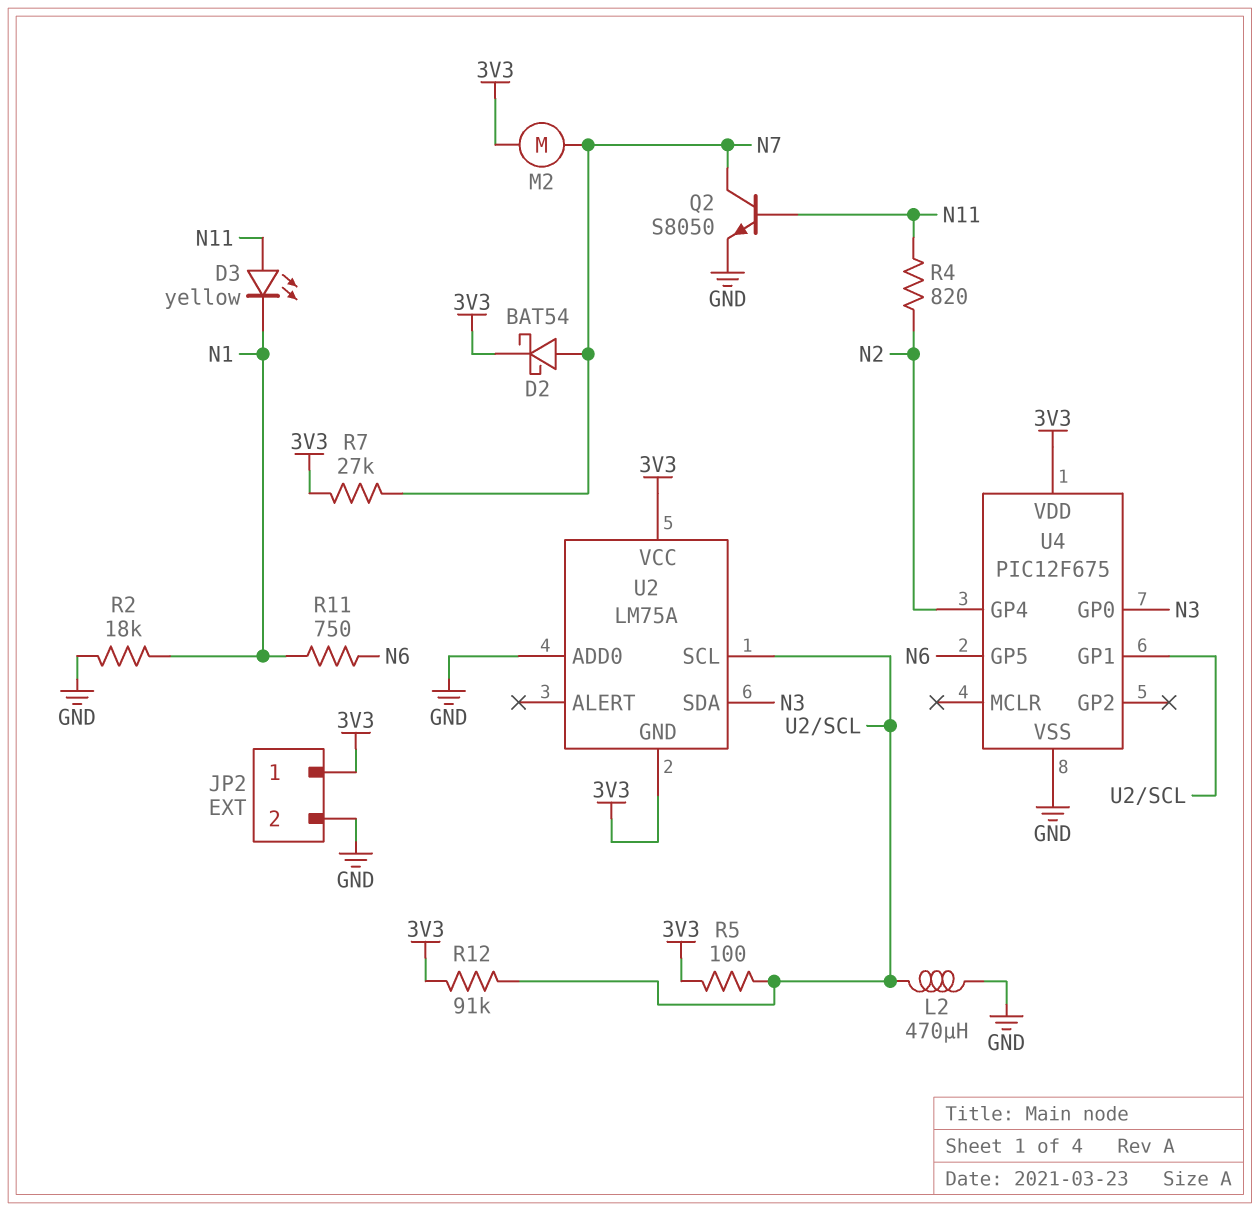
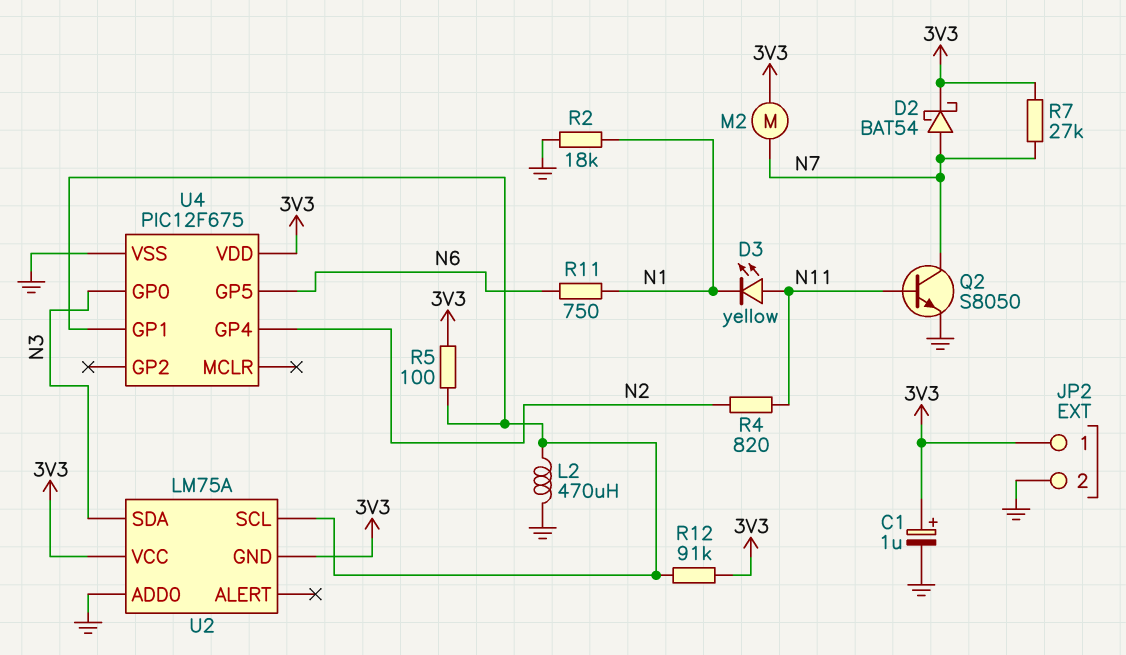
C1: none -> 1uF (plus 3V3, minus GND)

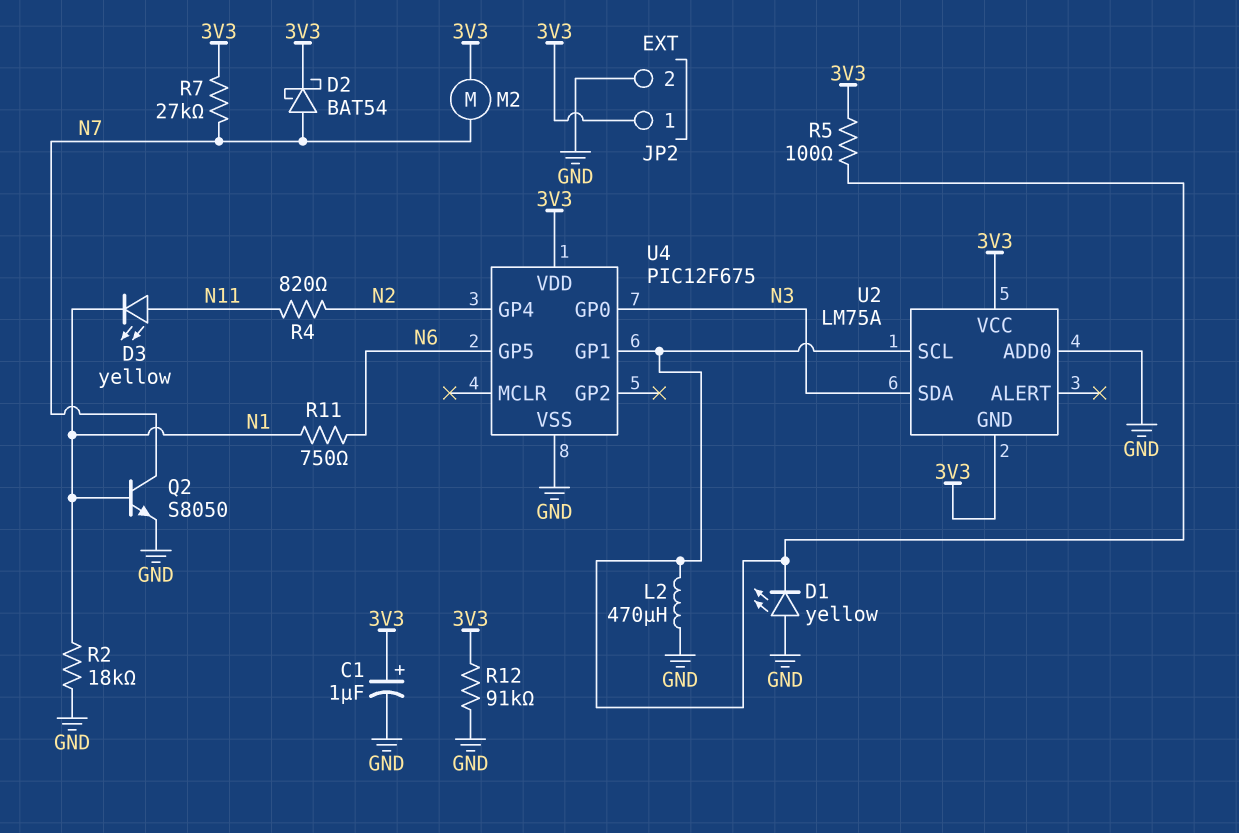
D1: none -> LED yellow (A GND, K U2/SCL)
Q2: NPN S8050 (B N11, C N7, E GND) -> NPN S8050 (B N1, C N7, E GND)
R12: 91k (3V3, U2/SCL) -> 91k (3V3, GND)

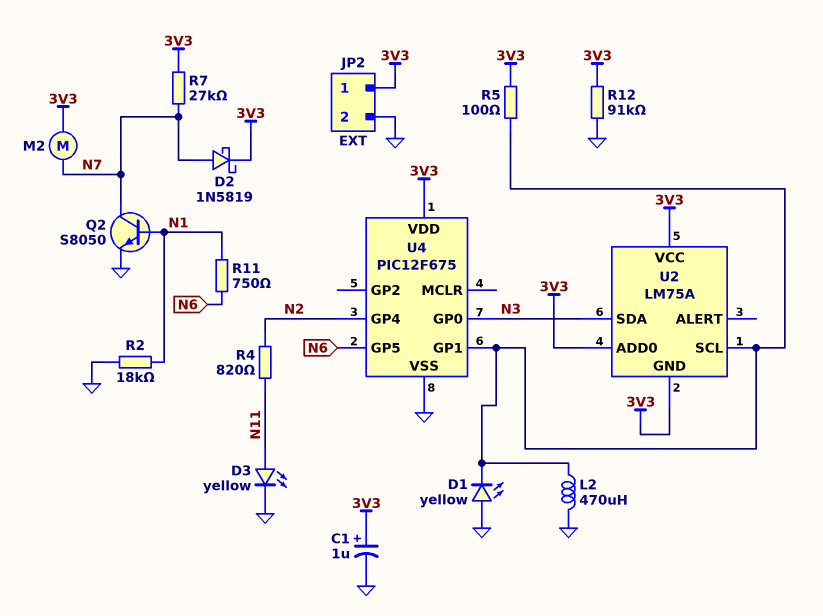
D2: schottky BAT54 (A N7, K 3V3) -> schottky 1N5819 (A N7, K 3V3)
D3: LED yellow (A N11, K N1) -> LED yellow (A N11, K GND)
U2 pin ADD0: GND -> 3V3

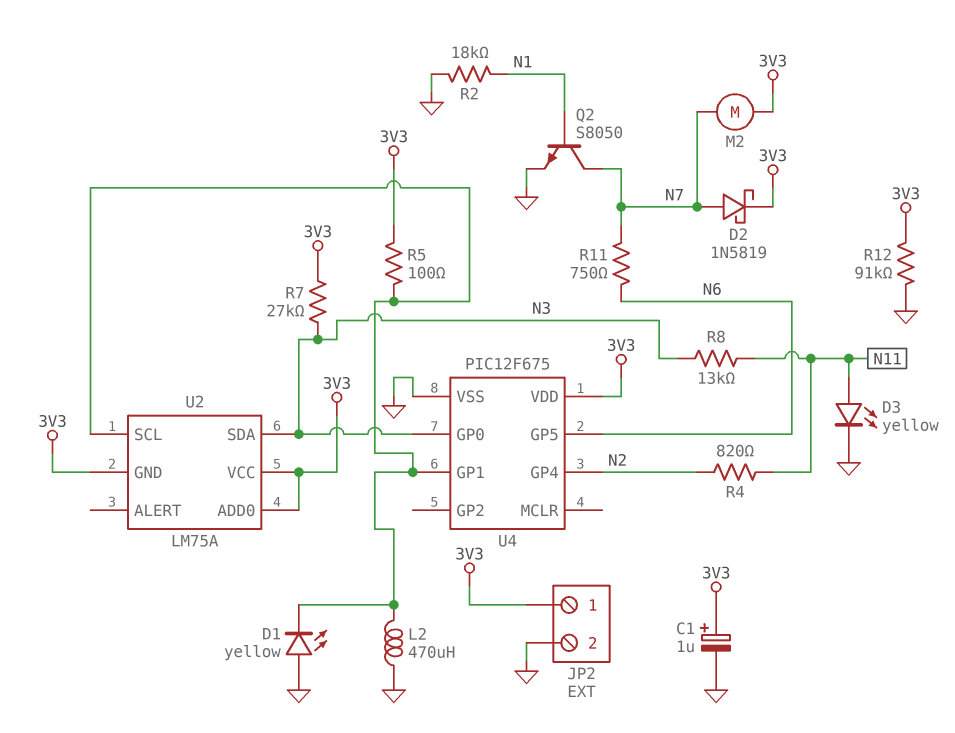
R7: 27k (3V3, N7) -> 27k (3V3, N3)
R8: none -> 13k (N3, N11)
R11: 750 (N1, N6) -> 750 (N6, N7)

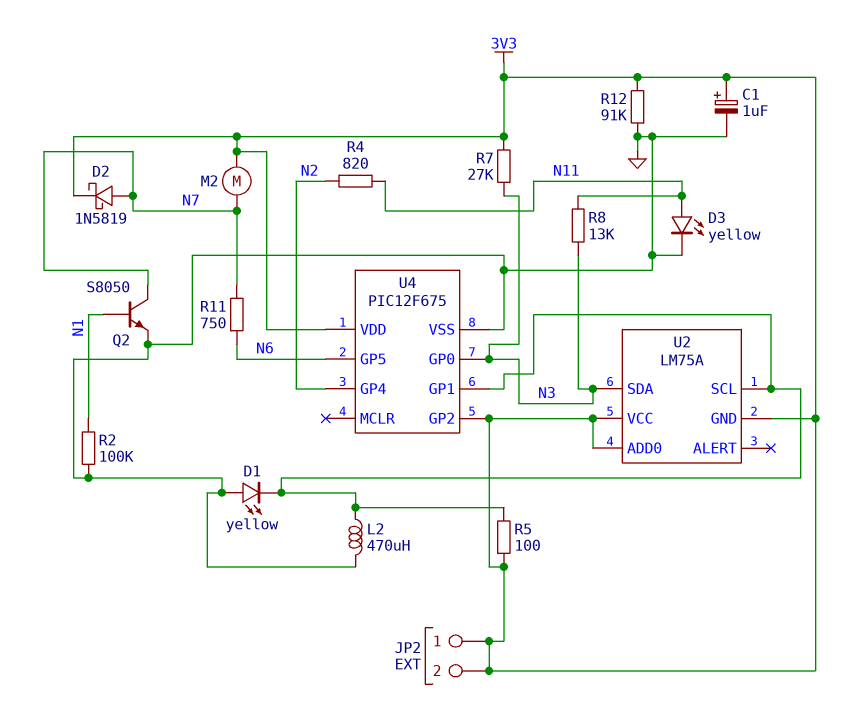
JP2 pin 2: GND -> 3V3
R2: 18k (GND, N1) -> 100k (GND, N1)
U4 pin GP2: none -> 3V3

